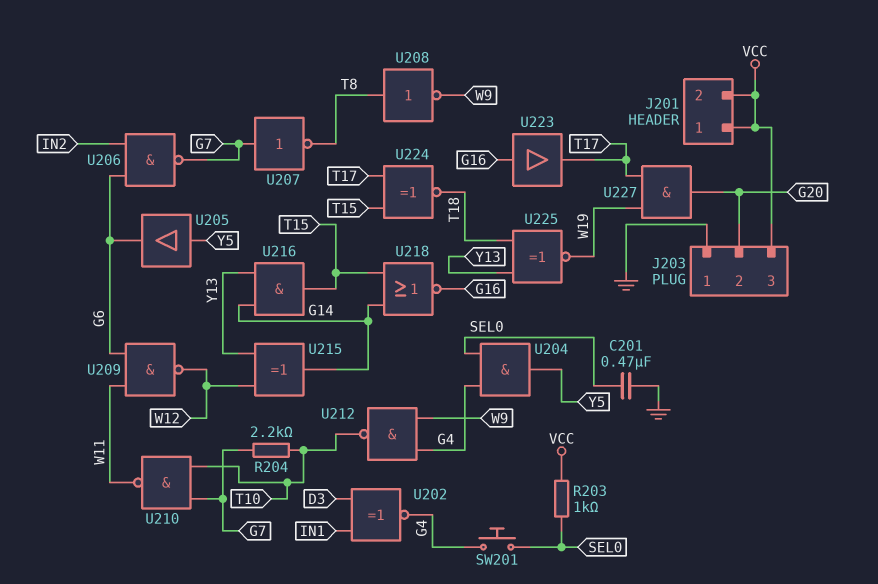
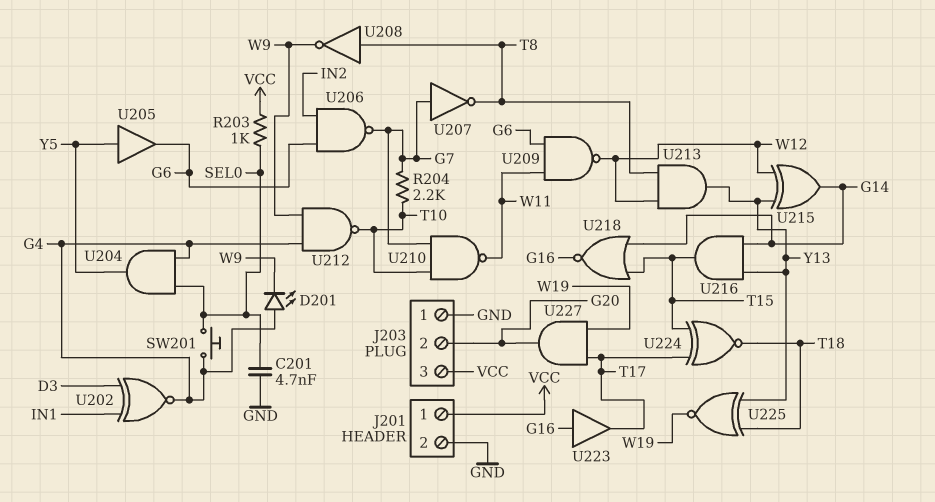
C201: 470nF (GND, SEL0) -> 4.7nF (GND, SEL0)
D201: none -> LED (A G4, K W9)
J201 pin 2: VCC -> GND
U213: none -> AND (in T8, in W12, out Y13)

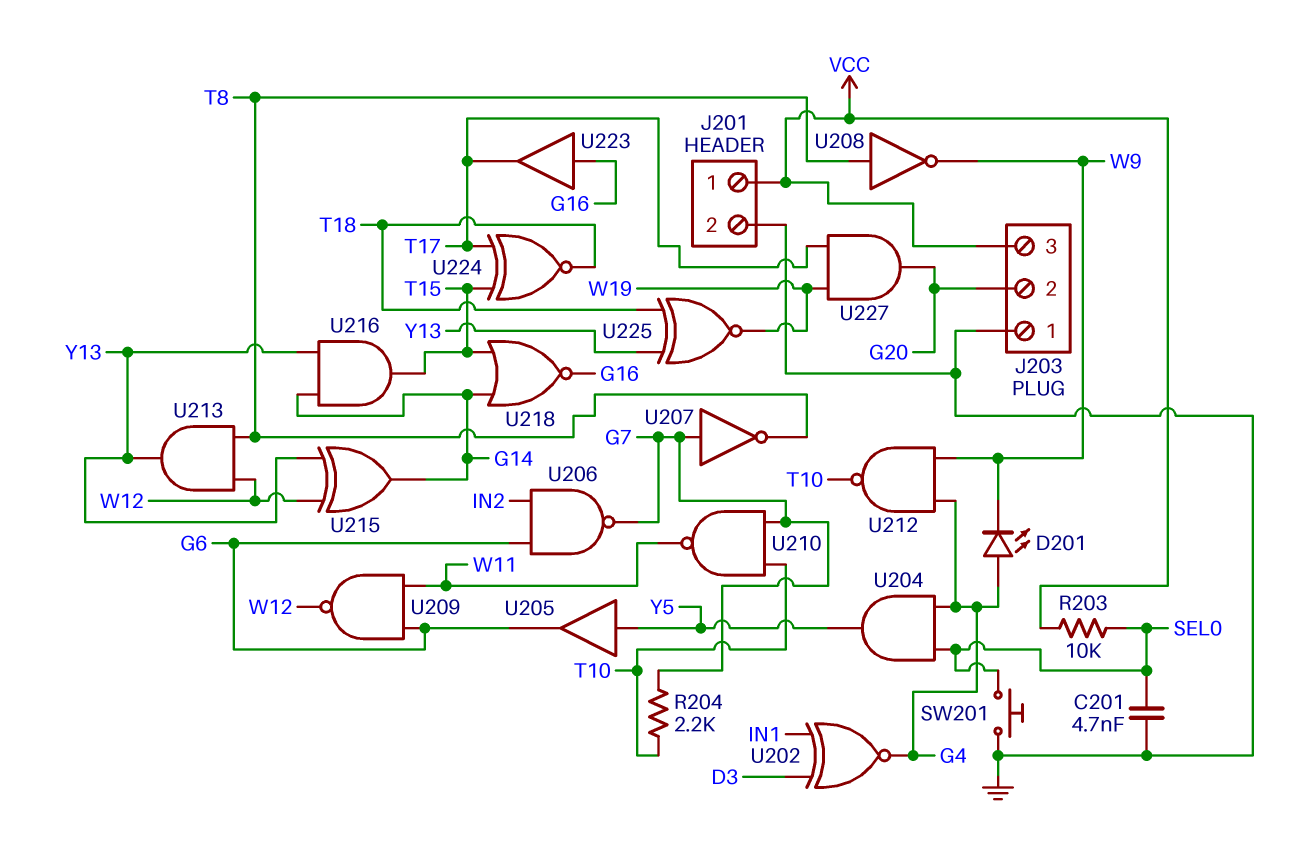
R203: 1k (SEL0, VCC) -> 10k (SEL0, VCC)
SW201: button (G4, SEL0) -> button (GND, SEL0)

